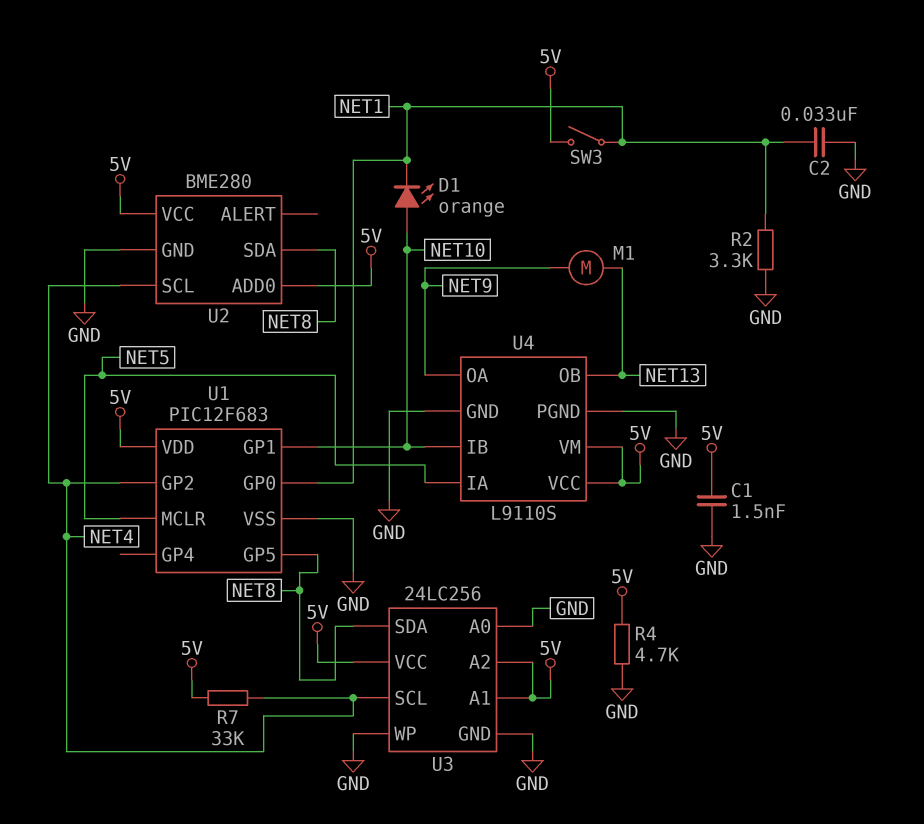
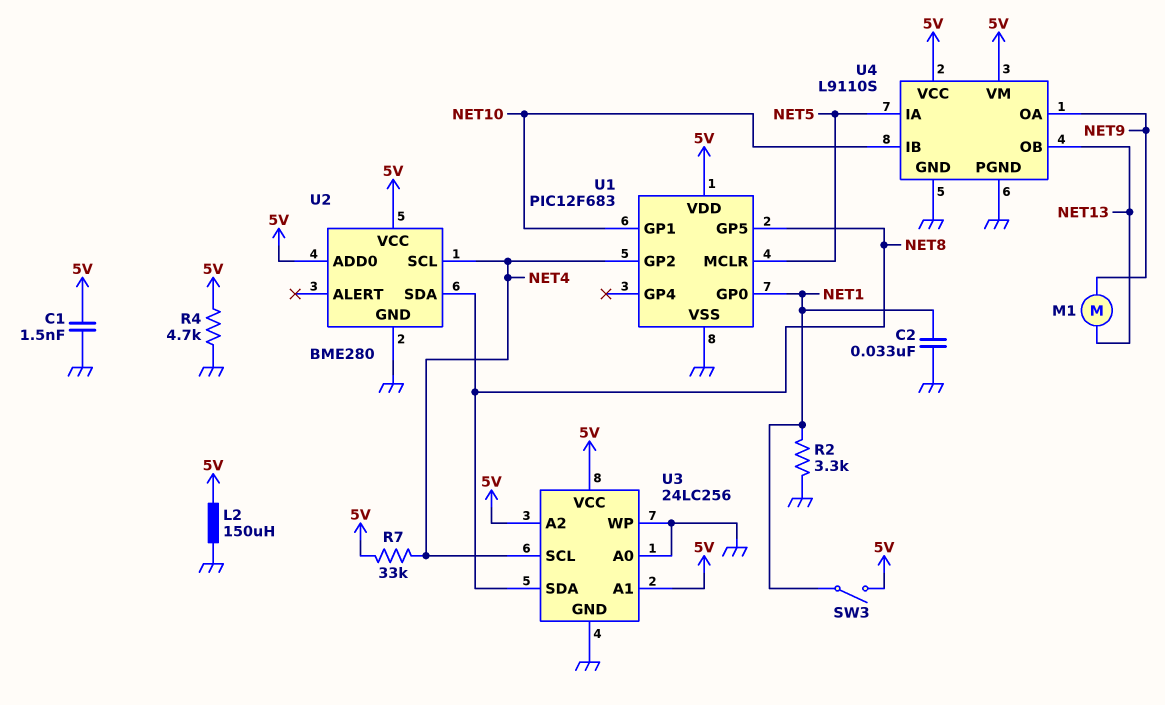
D1: LED orange (A NET10, K NET1) -> none
L2: none -> 150uH (5V, GND)

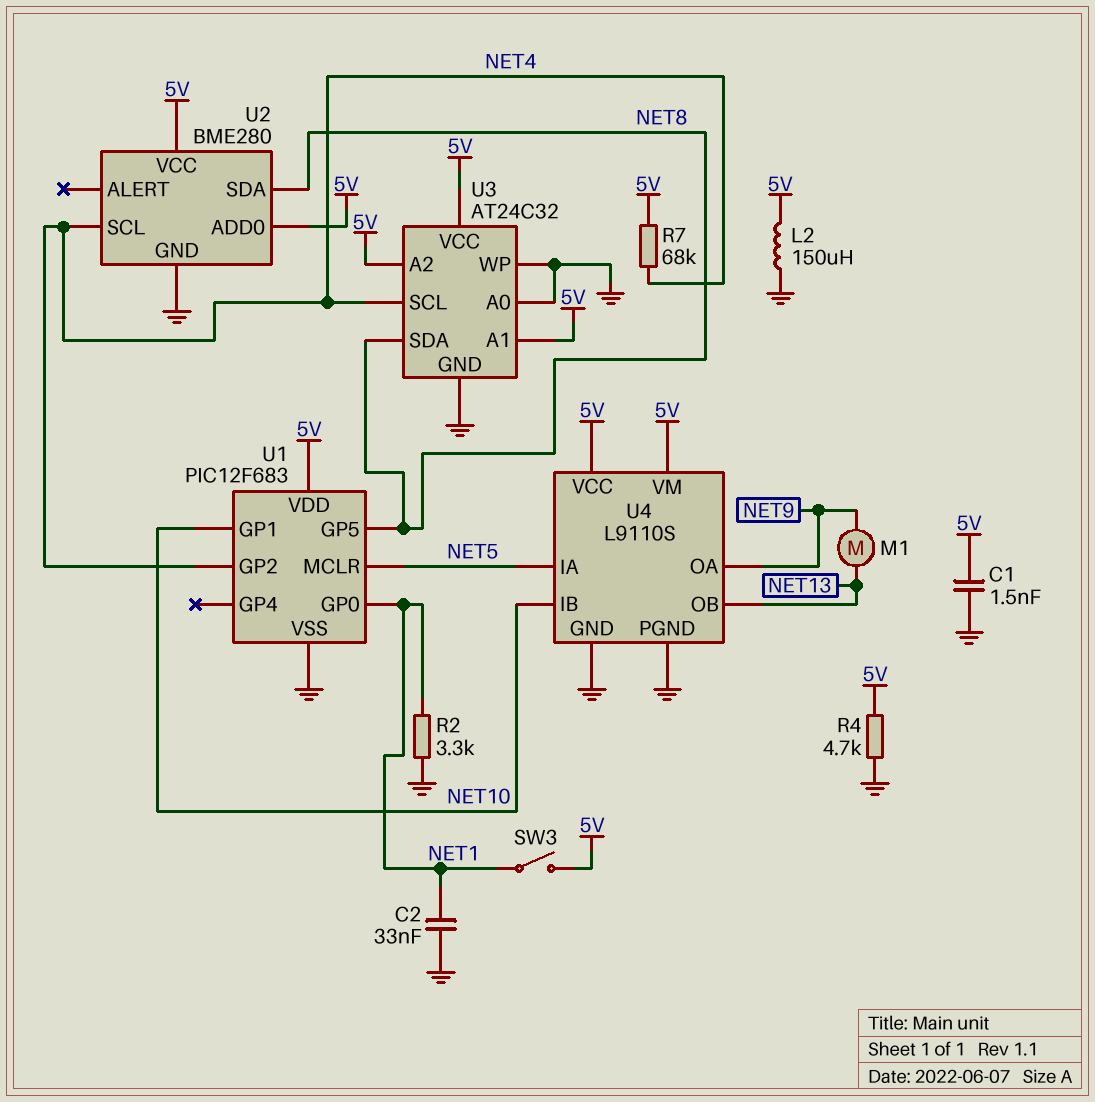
R7: 33k (5V, NET4) -> 68k (5V, NET4)
U3: 24LC256 -> AT24C32

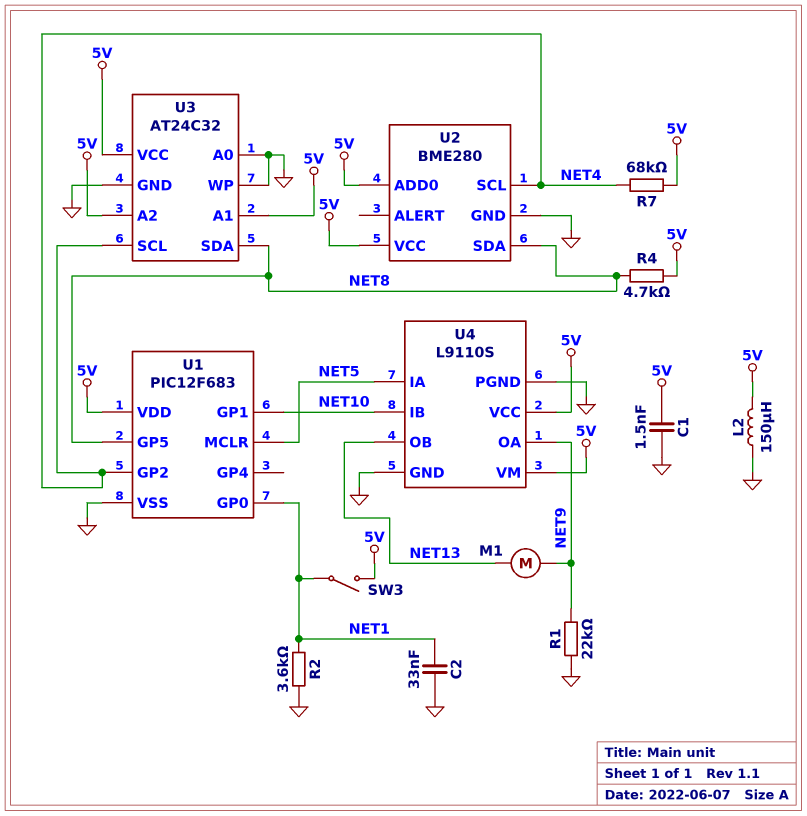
R1: none -> 22k (GND, NET9)
R2: 3.3k (GND, NET1) -> 3.6k (GND, NET1)
R4: 4.7k (5V, GND) -> 4.7k (5V, NET8)

